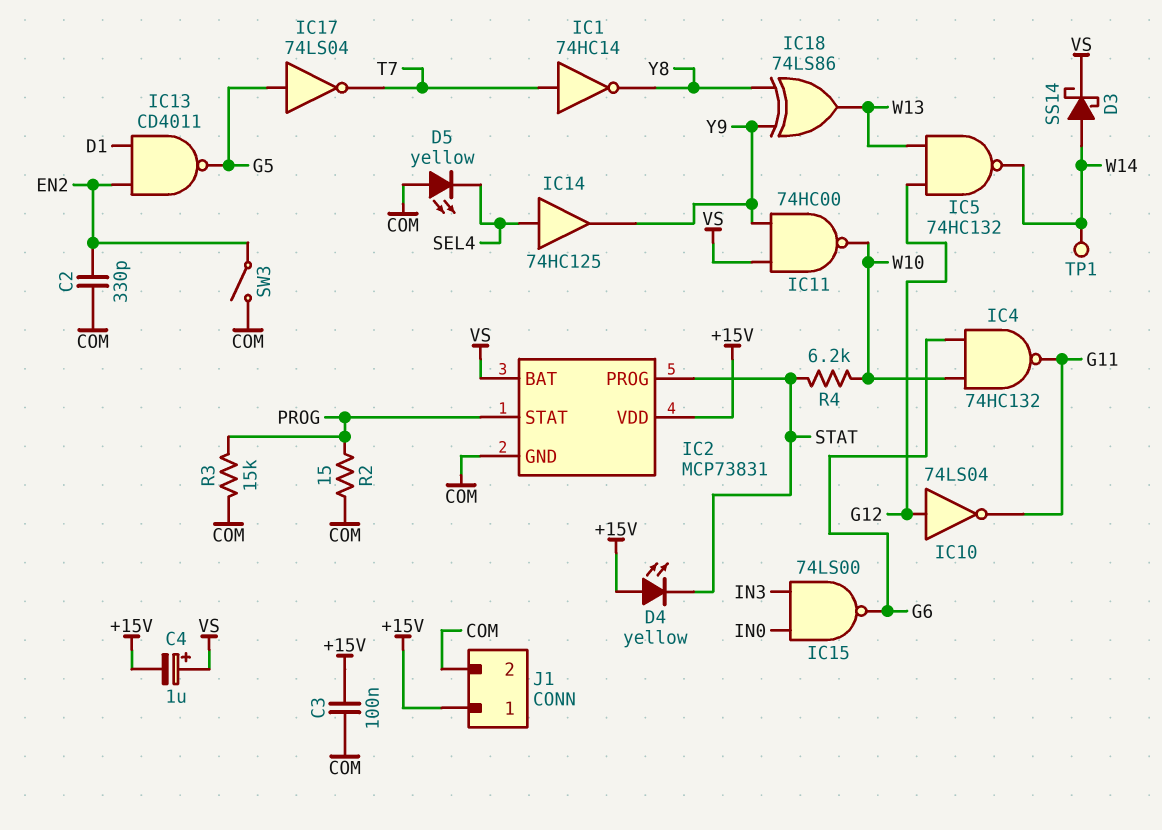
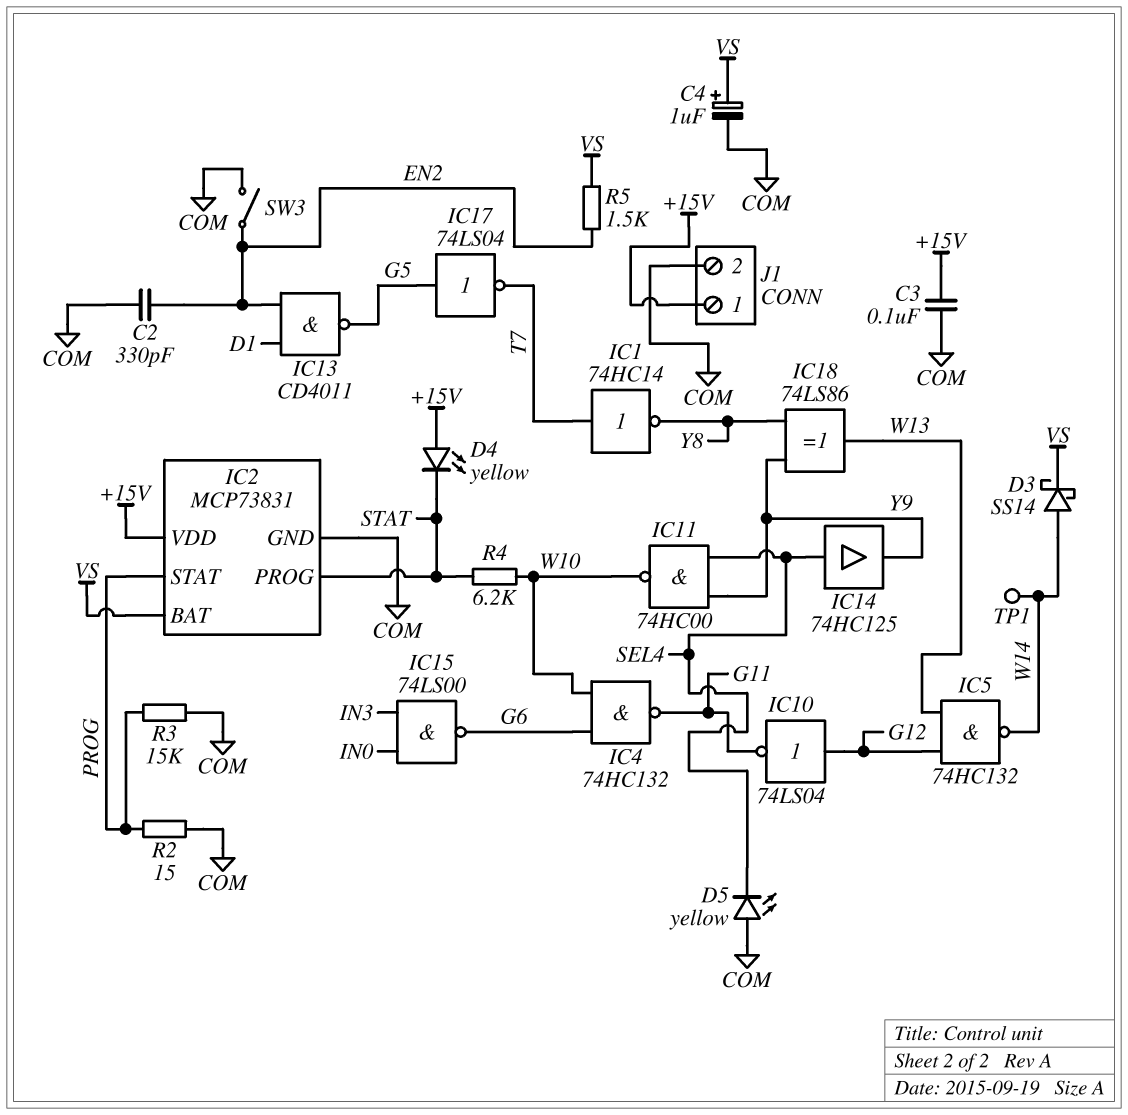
C4: 1uF (plus VS, minus +15V) -> 1uF (plus VS, minus COM)
IC11: NAND 74HC00 (in VS, in Y9, out W10) -> NAND 74HC00 (in SEL4, in Y9, out W10)
R5: none -> 1.5k (EN2, VS)

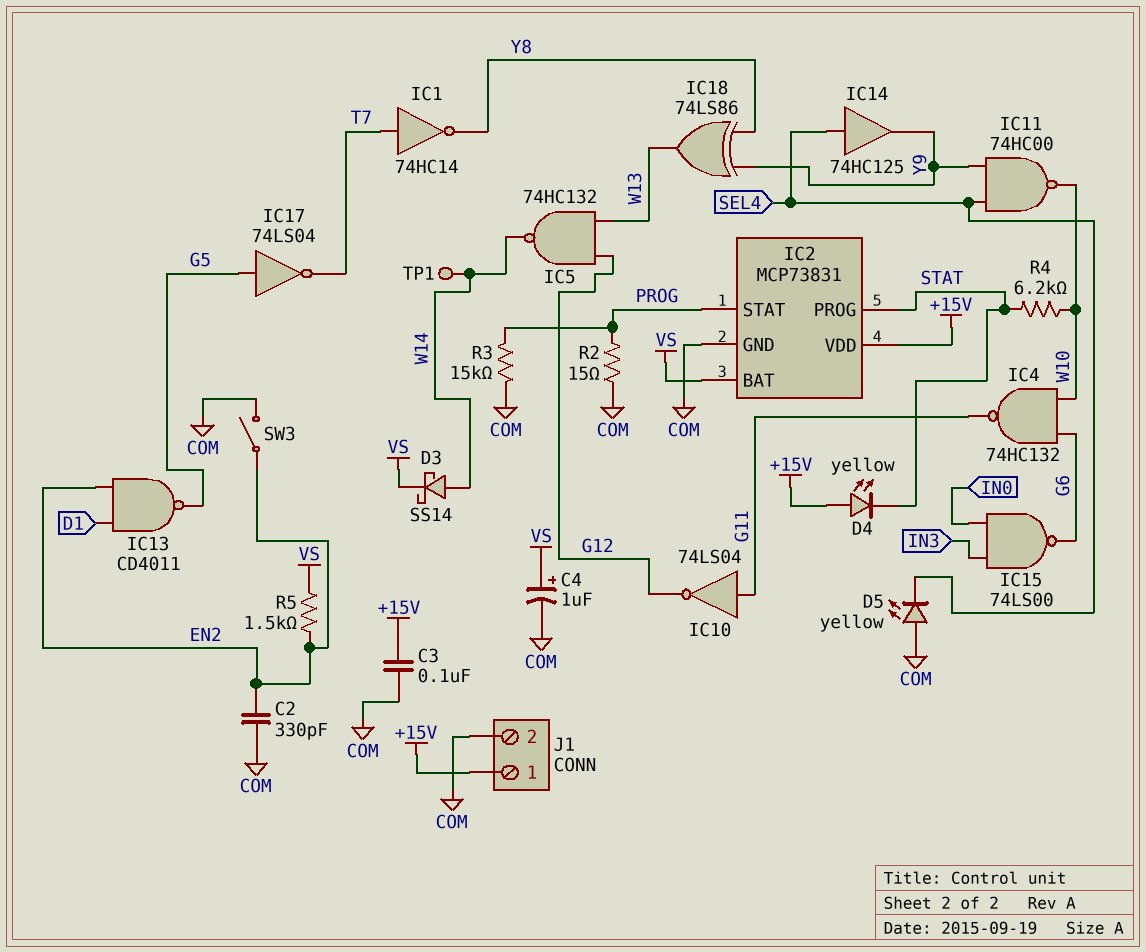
IC10: NOT 74LS04 (in G12, out G11) -> NOT 74LS04 (in G11, out G12)

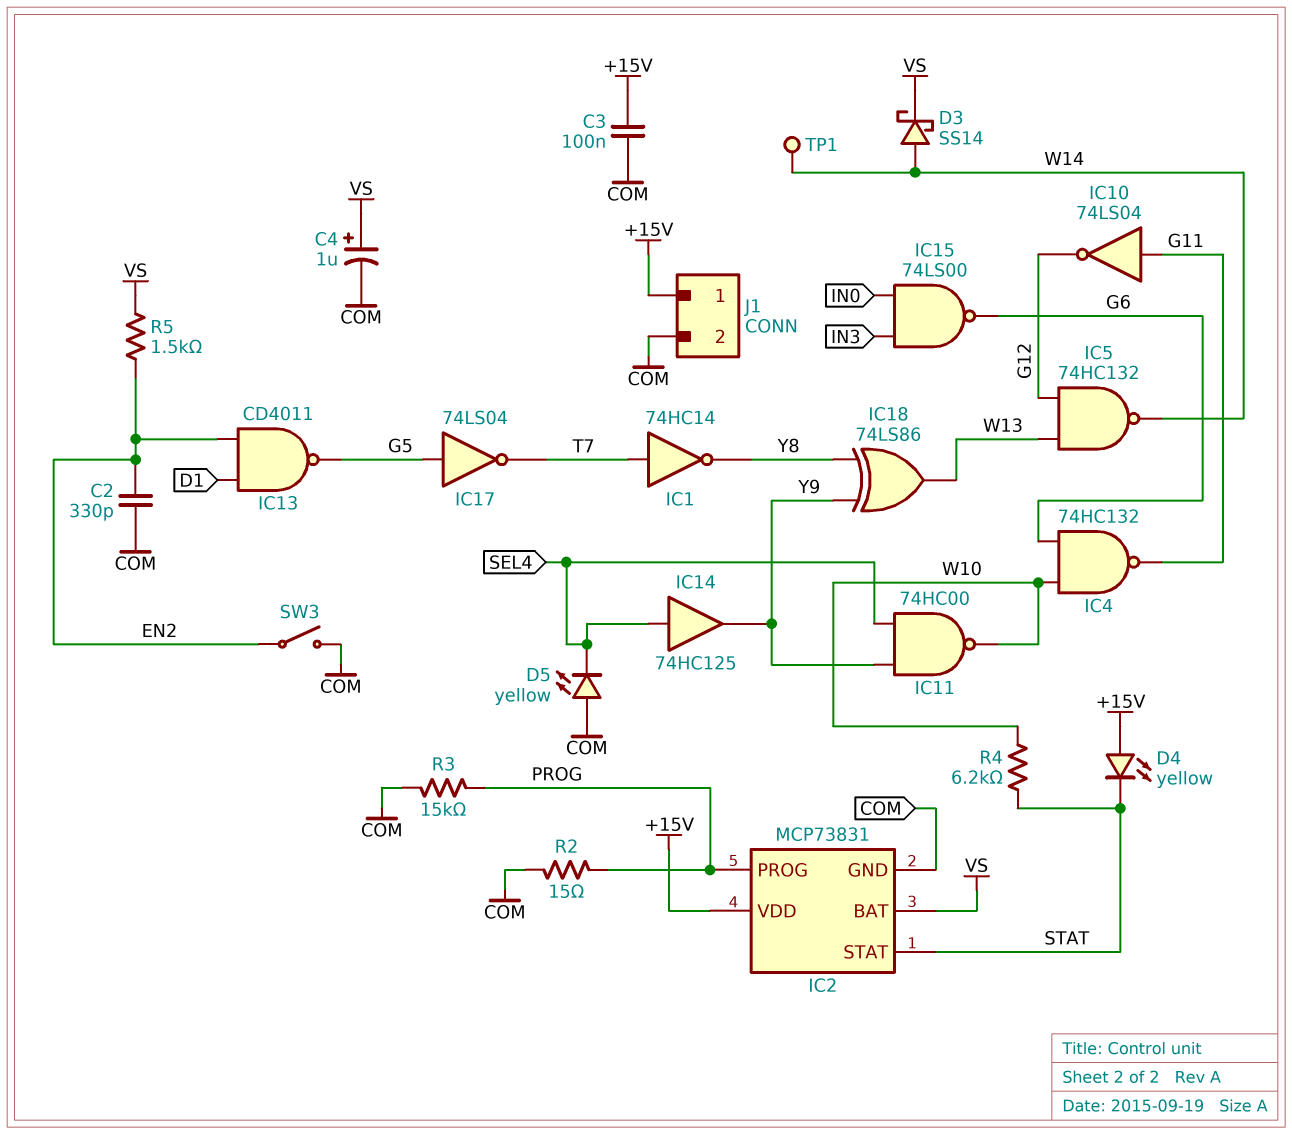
IC2 pin PROG: STAT -> PROG
IC2 pin STAT: PROG -> STAT

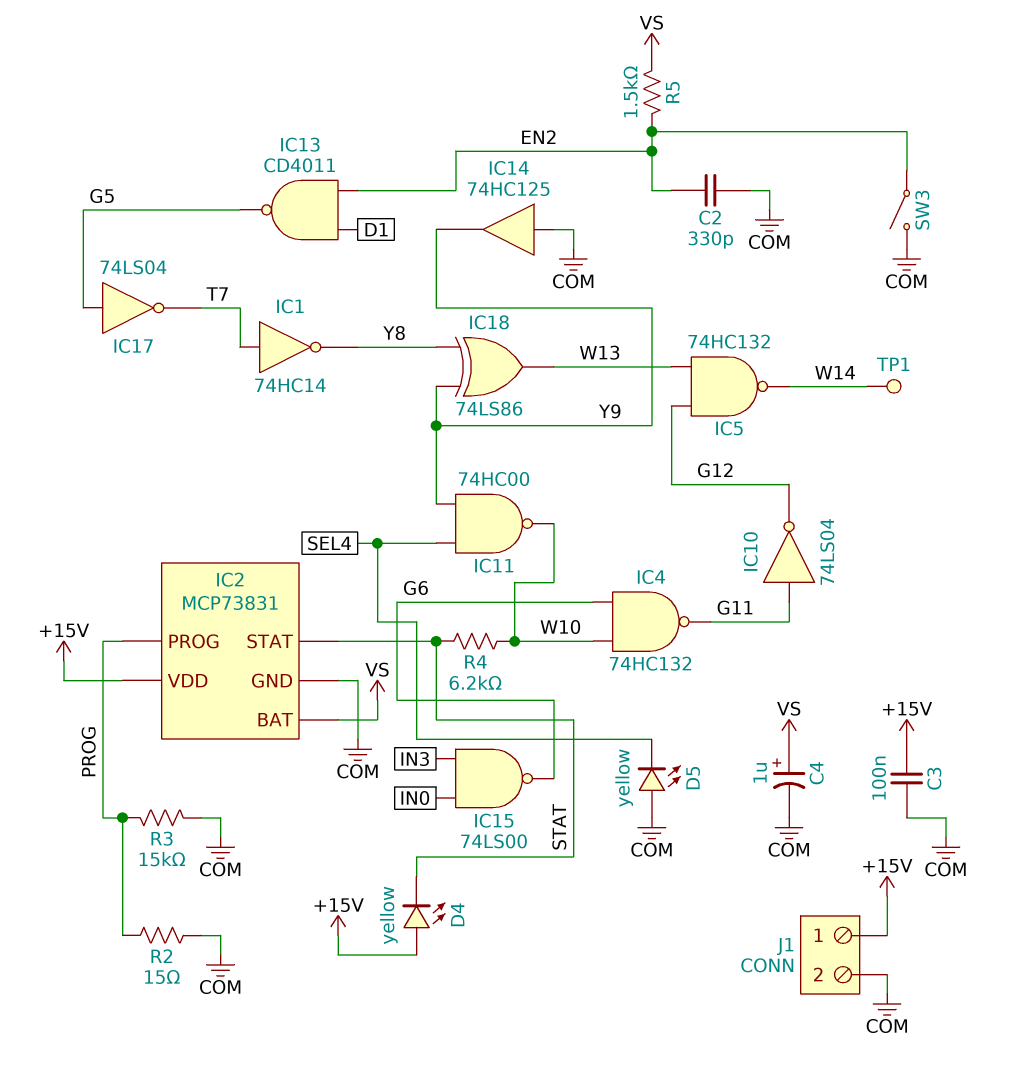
D3: schottky SS14 (A W14, K VS) -> none
IC14: buffer 74HC125 (in SEL4, out Y9) -> buffer 74HC125 (in COM, out Y9)

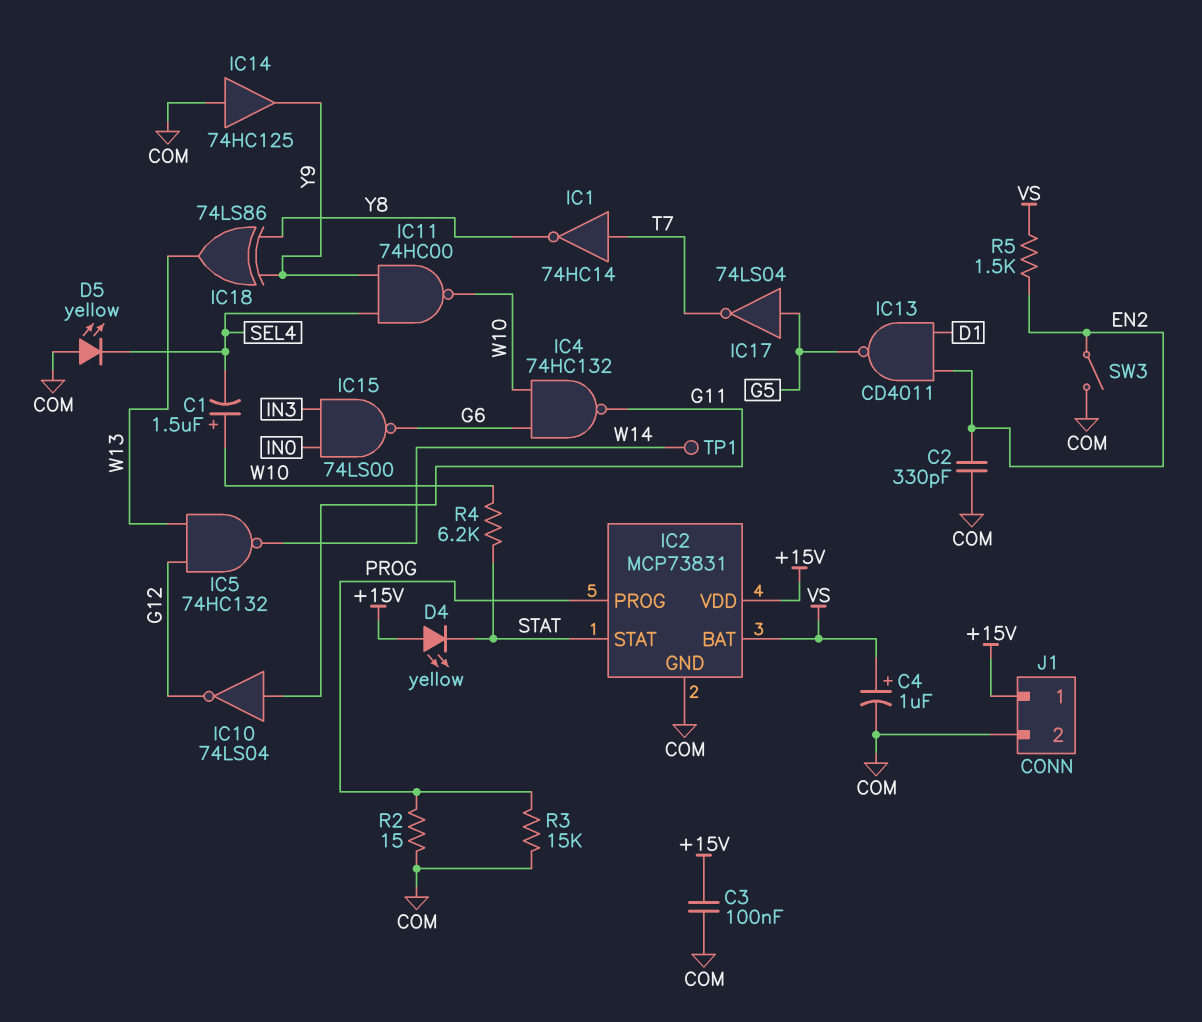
C1: none -> 1.5uF (plus W10, minus SEL4)

